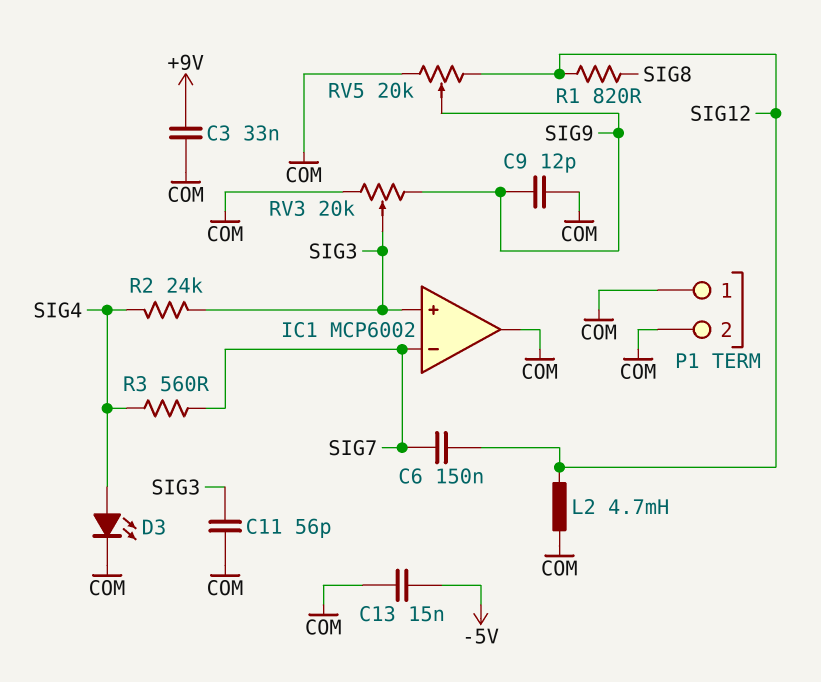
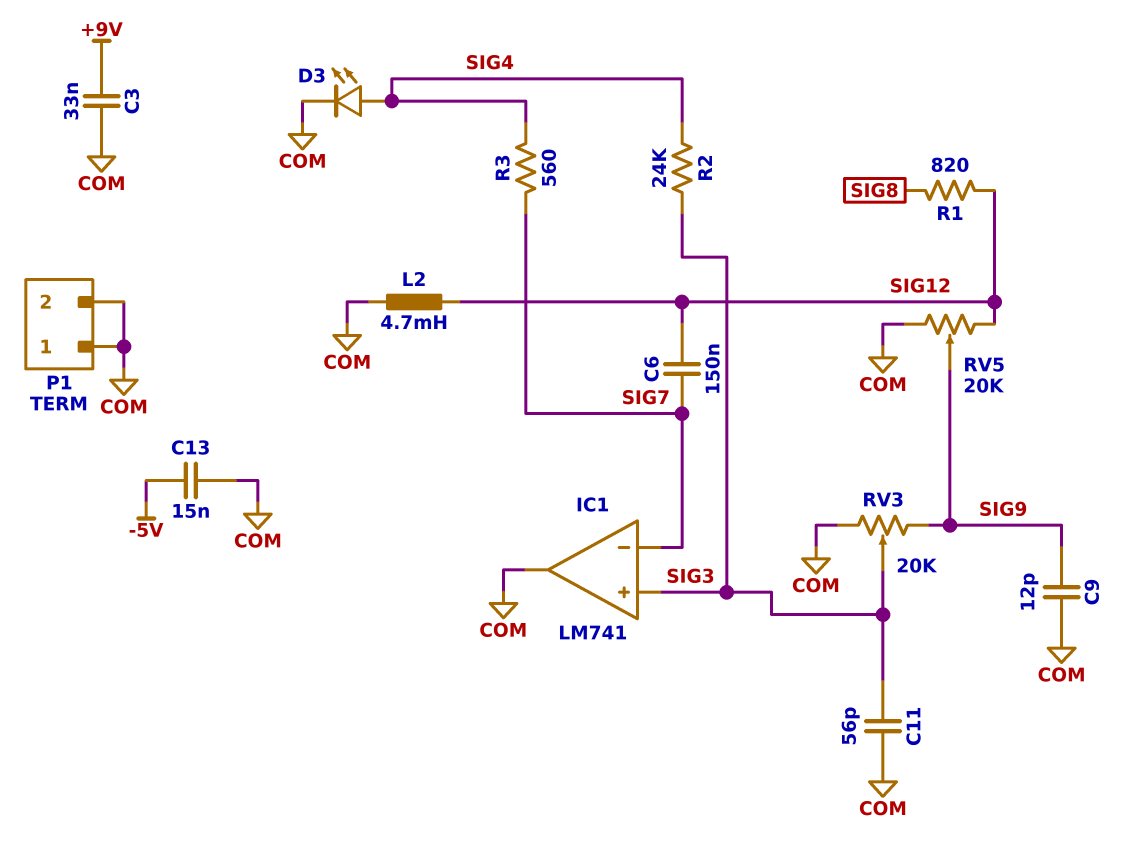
IC1: MCP6002 -> LM741

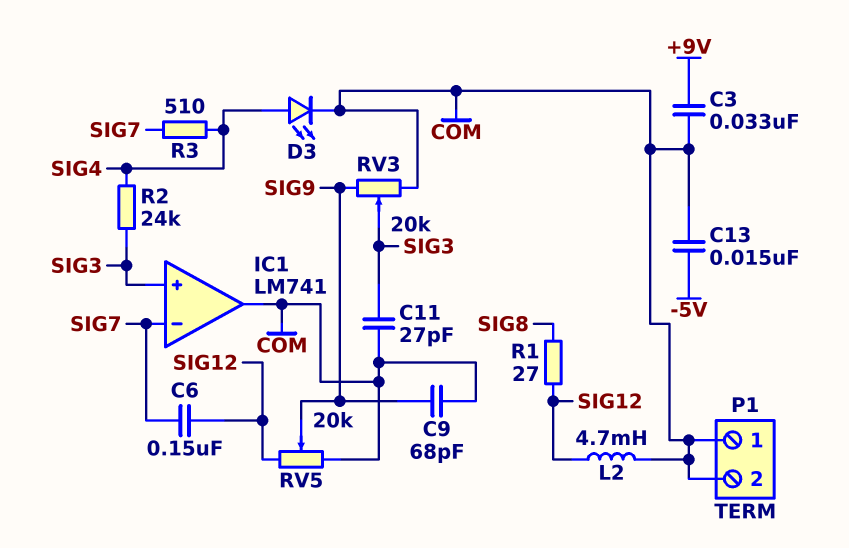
C9: 12pF (COM, SIG9) -> 68pF (COM, SIG9)
C11: 56pF (COM, SIG3) -> 27pF (COM, SIG3)
R1: 820 (SIG8, SIG12) -> 27 (SIG8, SIG12)
R3: 560 (SIG4, SIG7) -> 510 (SIG4, SIG7)

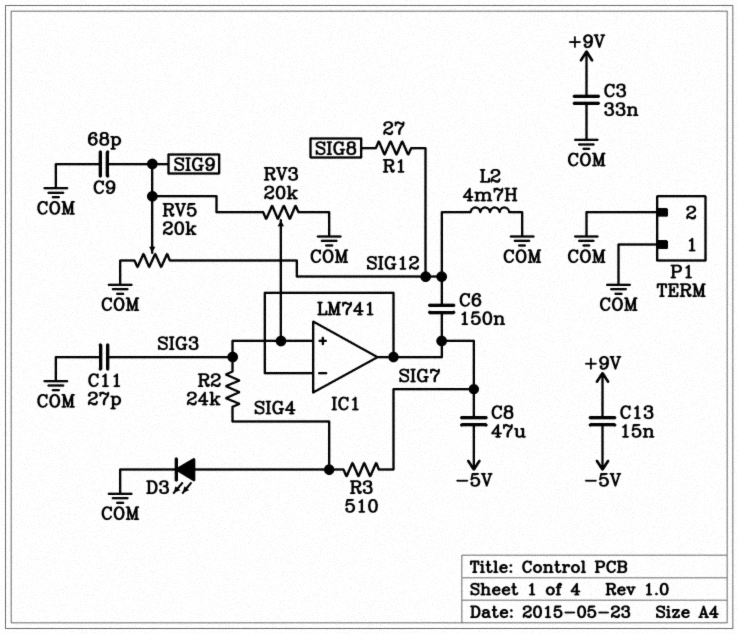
C8: none -> 47uF (-5V, SIG7)
C13: 15nF (-5V, COM) -> 15nF (+9V, -5V)
IC1 pin out: COM -> SIG7

